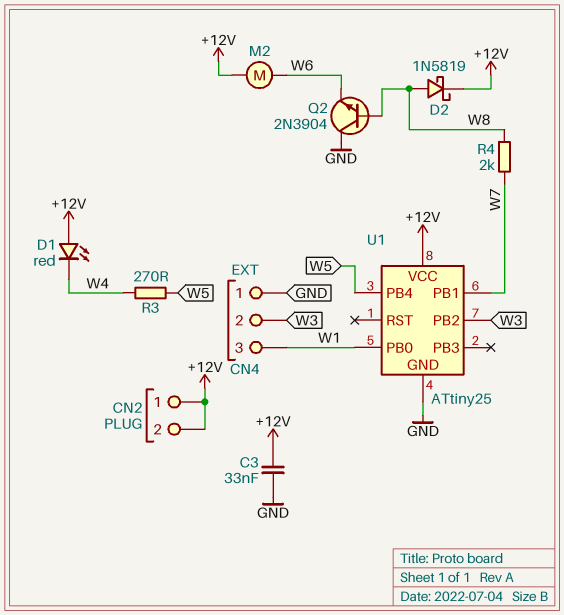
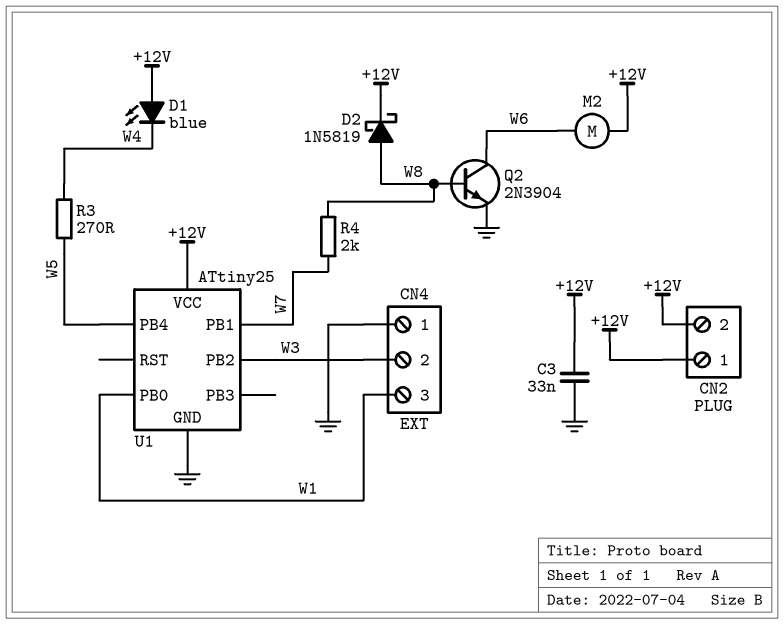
D1: LED red (A +12V, K W4) -> LED blue (A +12V, K W4)
Q2: NPN 2N3904 (B W8, C GND, E W6) -> NPN 2N3904 (B W8, C W6, E GND)

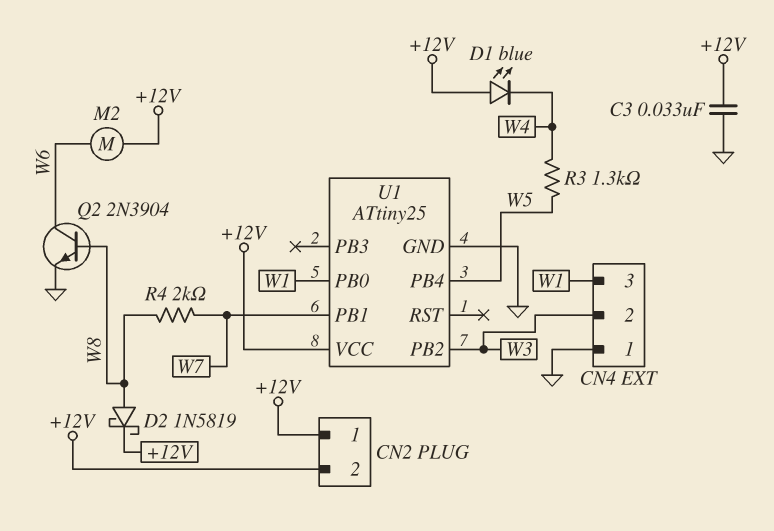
R3: 270 (W4, W5) -> 1.3k (W4, W5)

